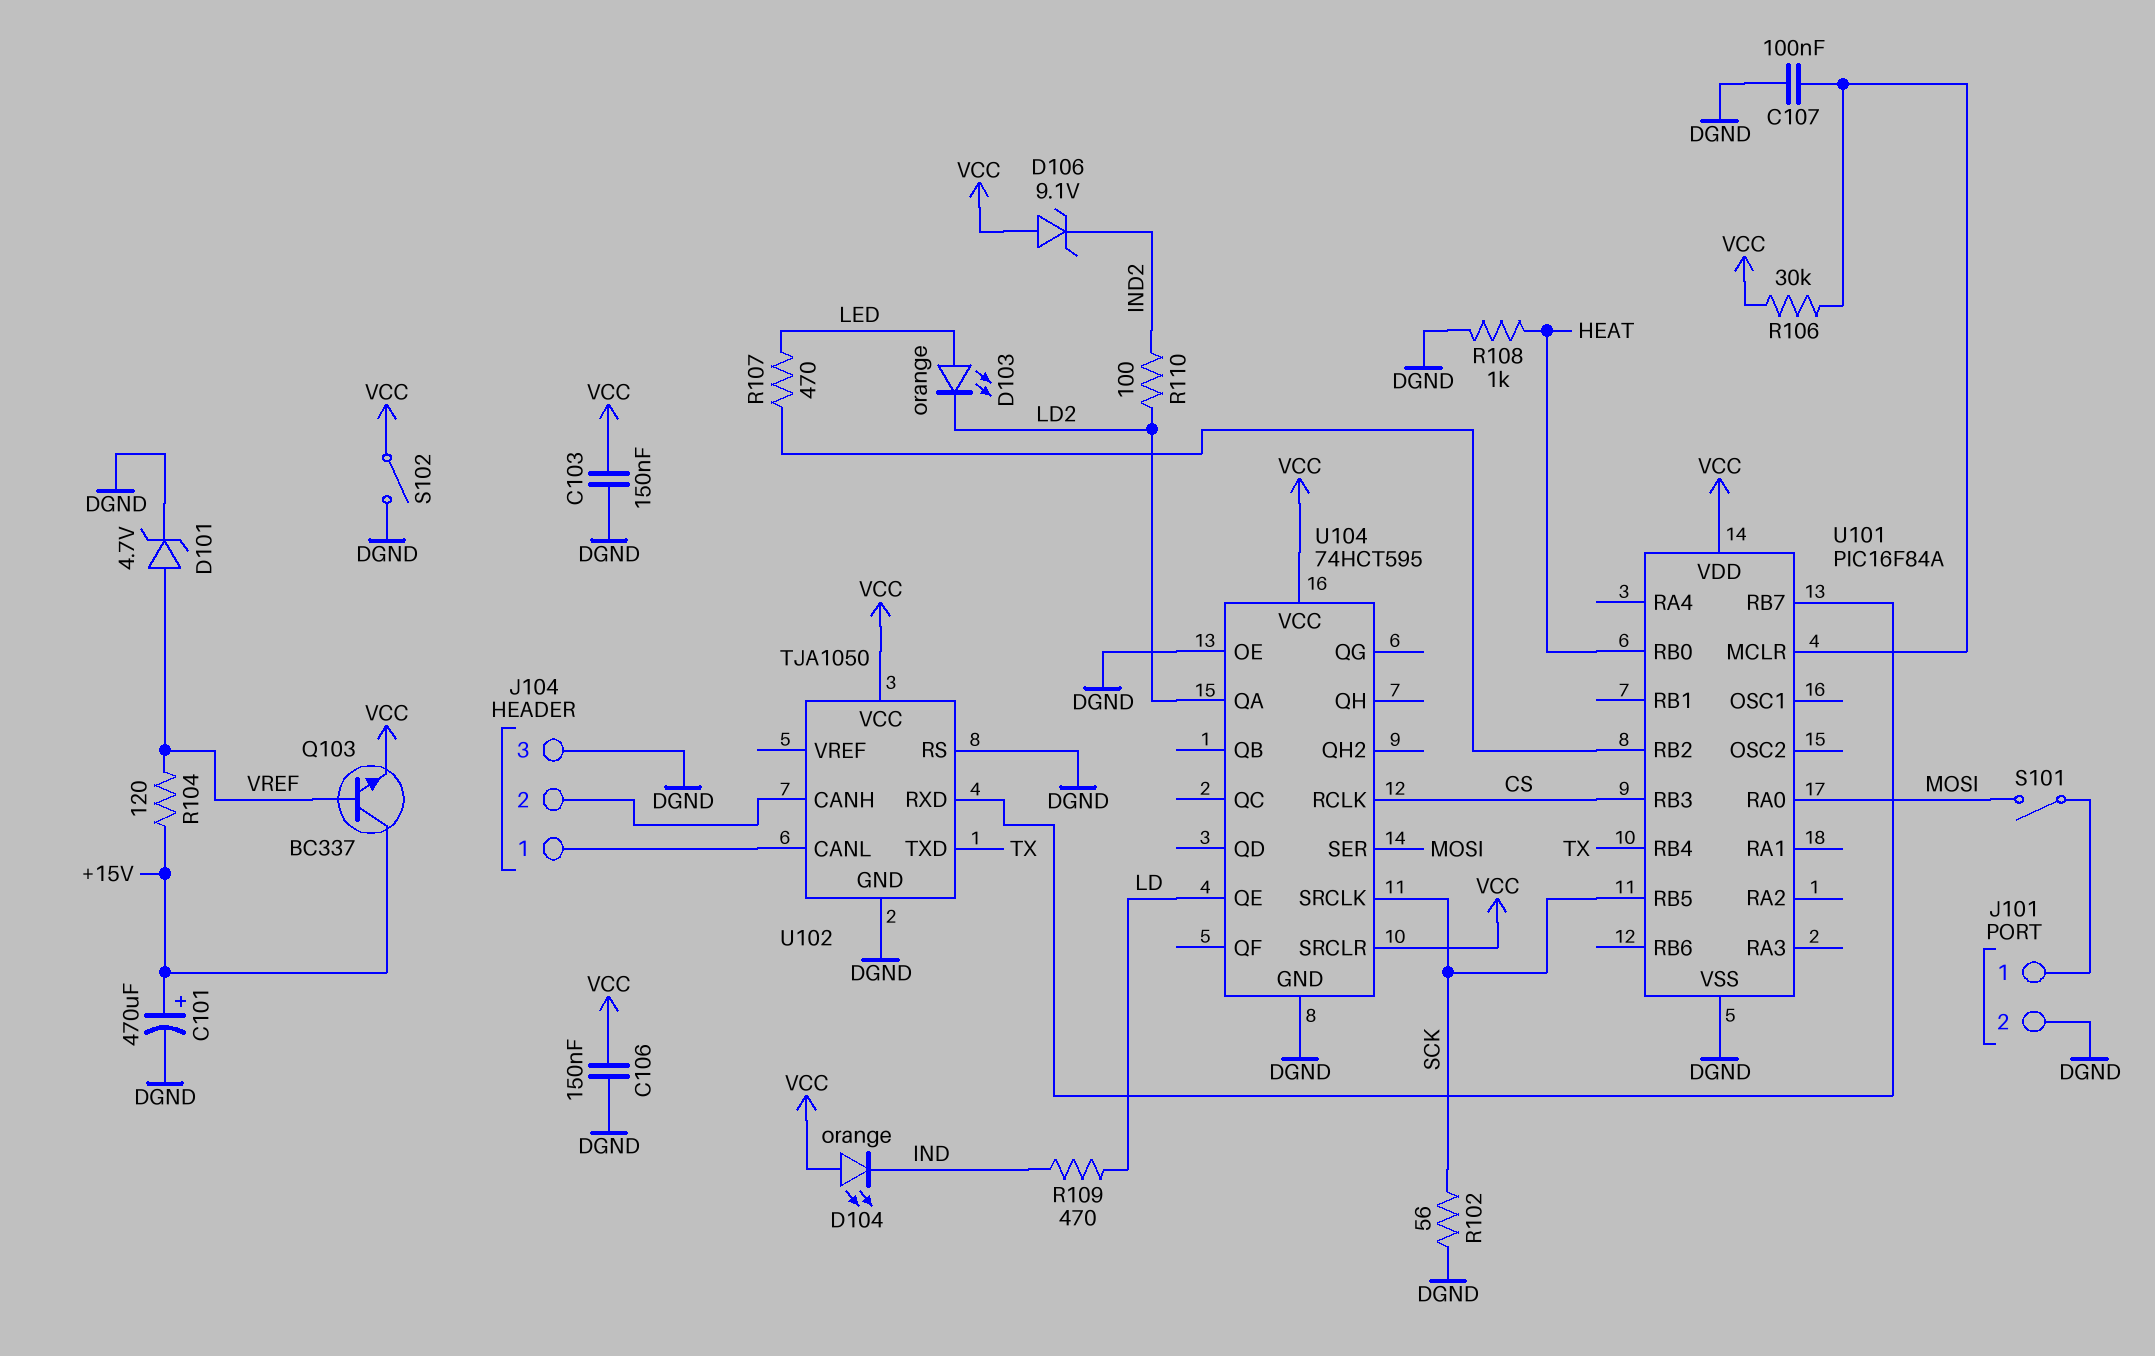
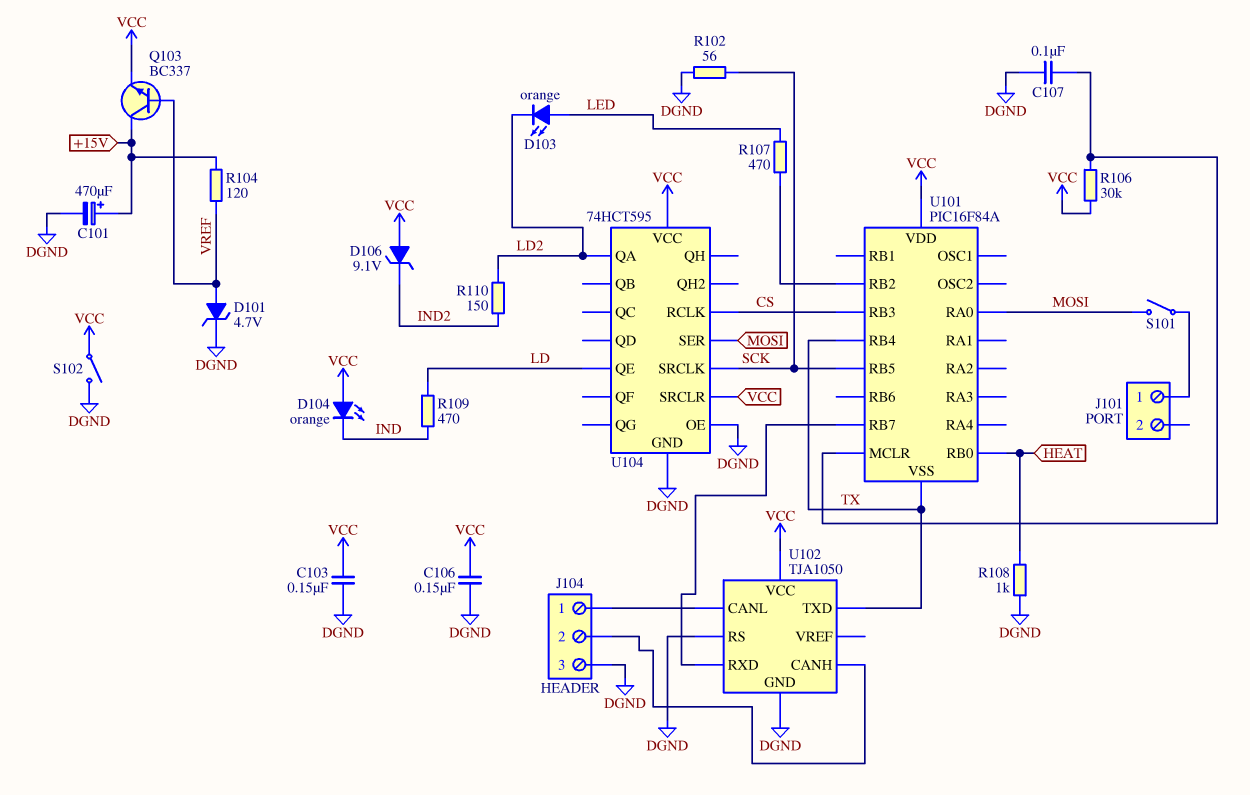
J101 pin 2: DGND -> none
R110: 100 (IND2, LD2) -> 150 (IND2, LD2)
U101 pin VSS: DGND -> TX

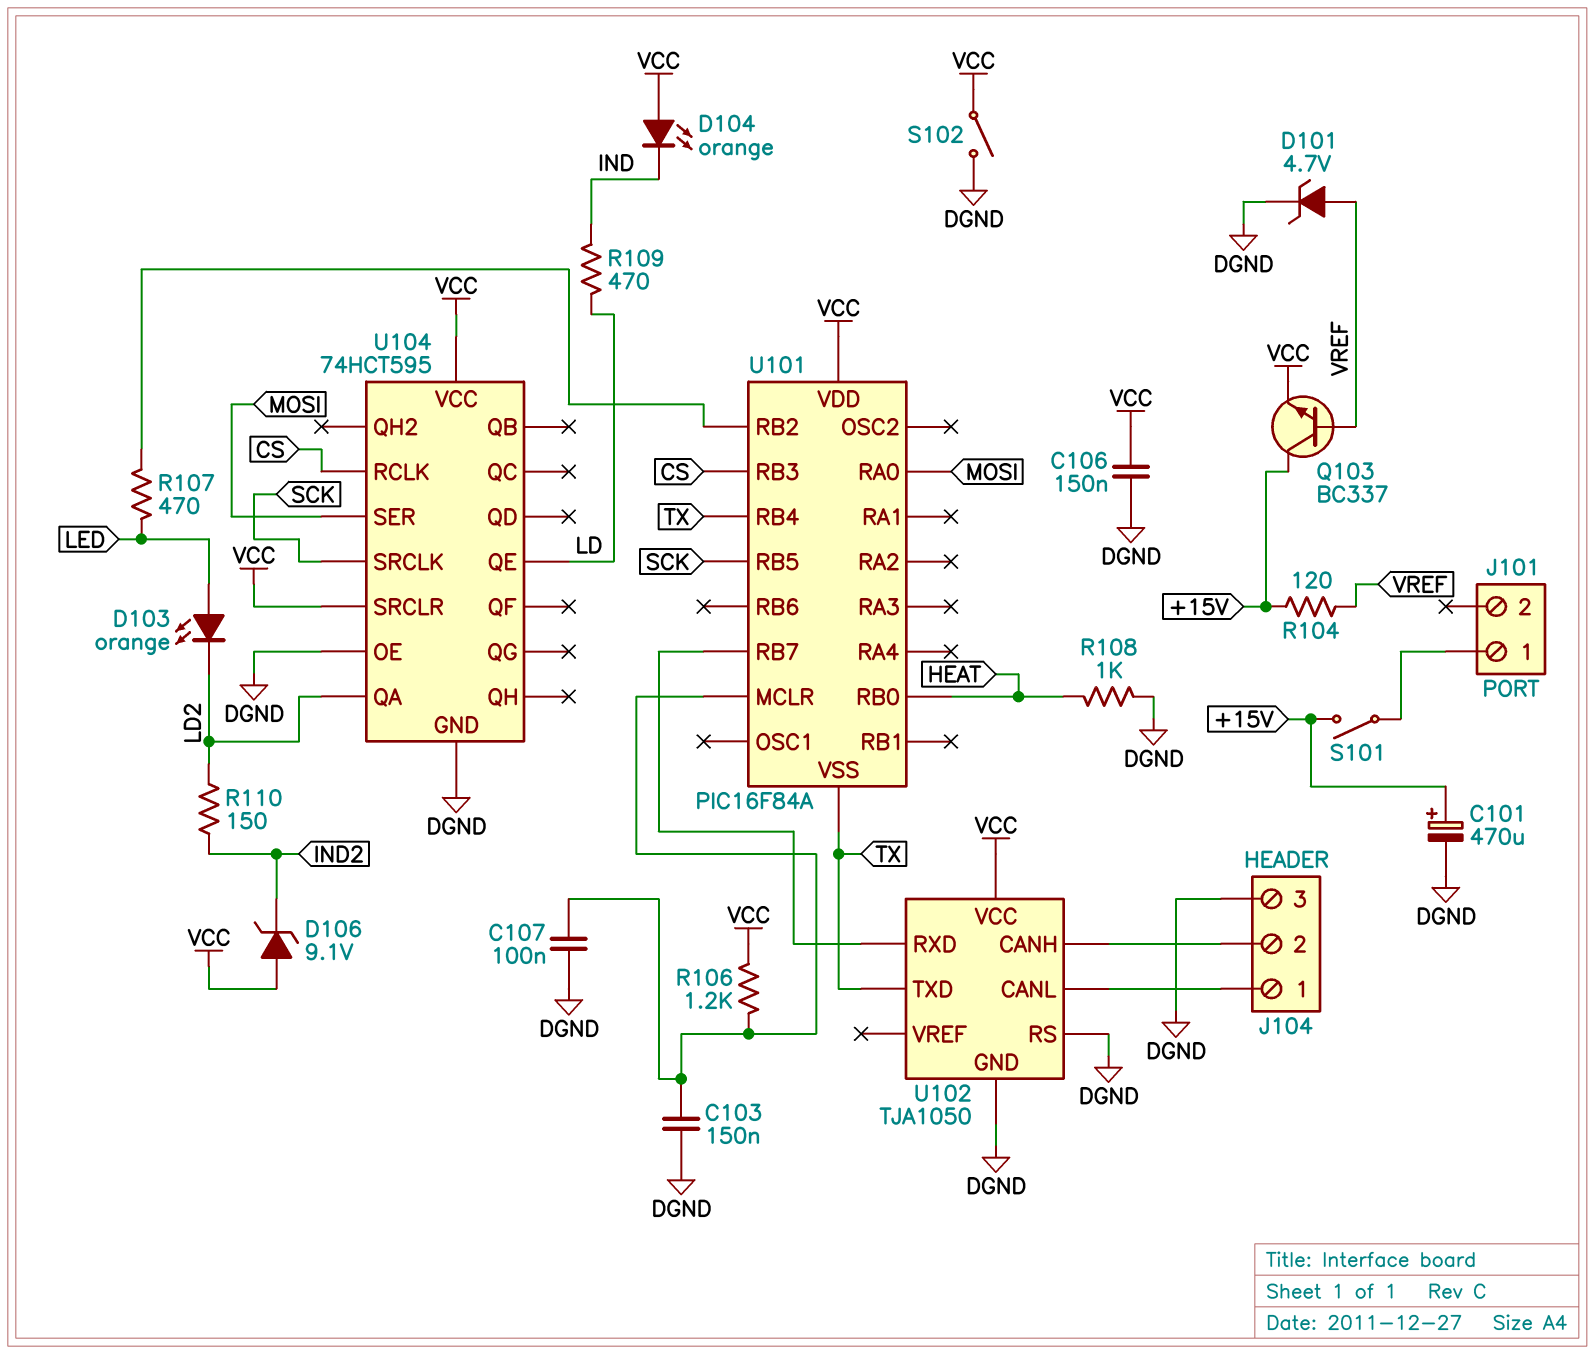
C103: 150nF (DGND, VCC) -> 150nF (DGND, U101/MCLR)
R102: 56 (DGND, SCK) -> none
R106: 30k (U101/MCLR, VCC) -> 1.2k (U101/MCLR, VCC)
S101: switch (J101/1, MOSI) -> switch (+15V, J101/1)

